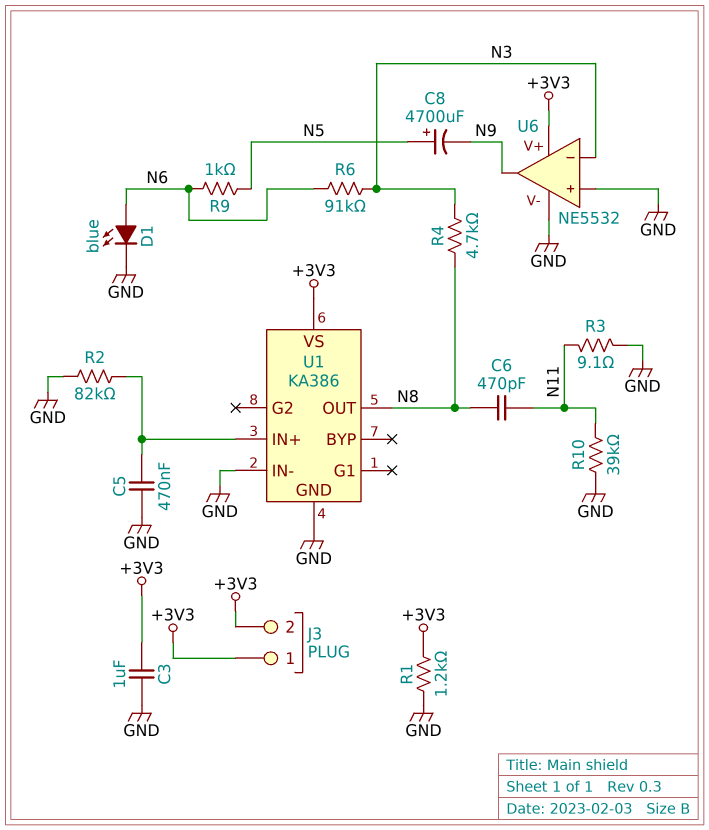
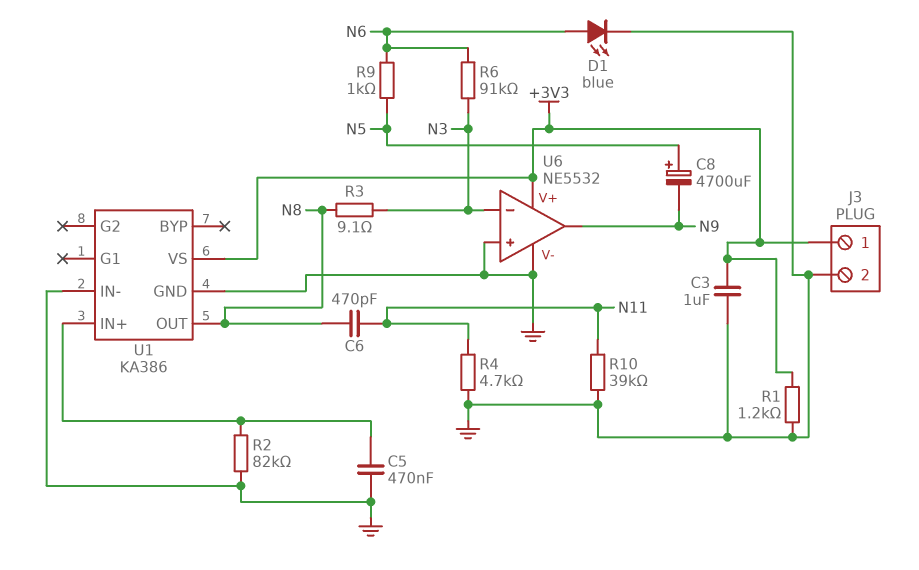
J3 pin 2: +3V3 -> GND
R3: 9.1 (GND, N11) -> 9.1 (N3, N8)
R4: 4.7k (N3, N8) -> 4.7k (GND, N11)

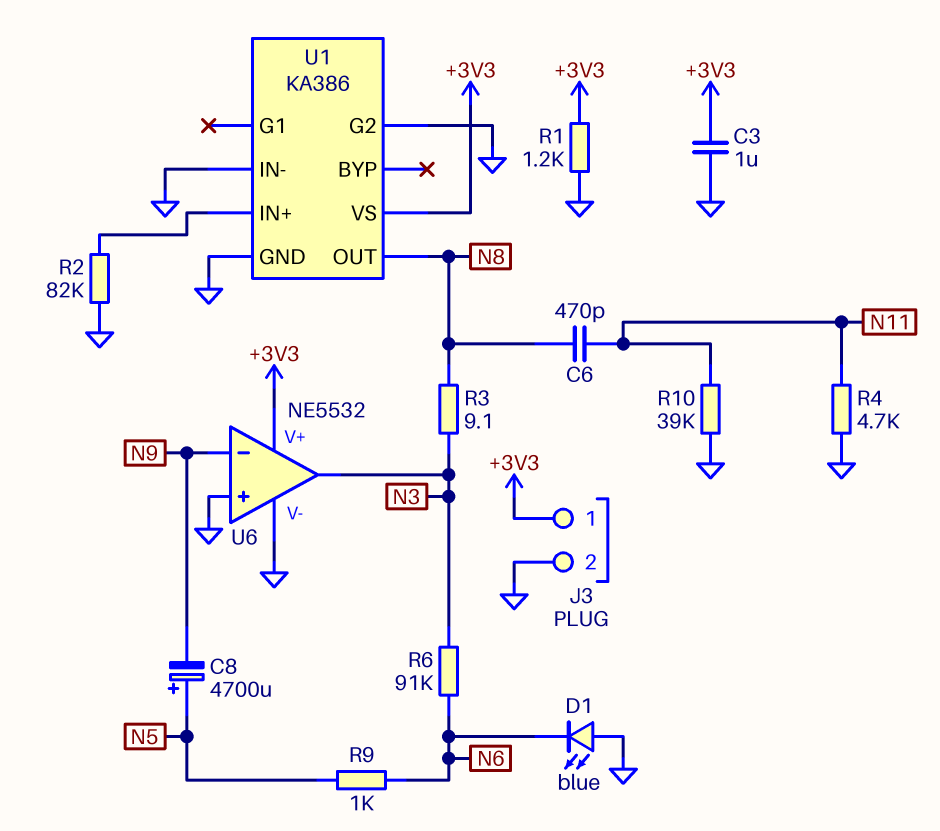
C5: 470nF (GND, U1/IN+) -> none
D1: LED blue (A N6, K GND) -> LED blue (A GND, K N6)
U1 pin G2: none -> GND
U6 pin in-: N3 -> N9
U6 pin out: N9 -> N3

